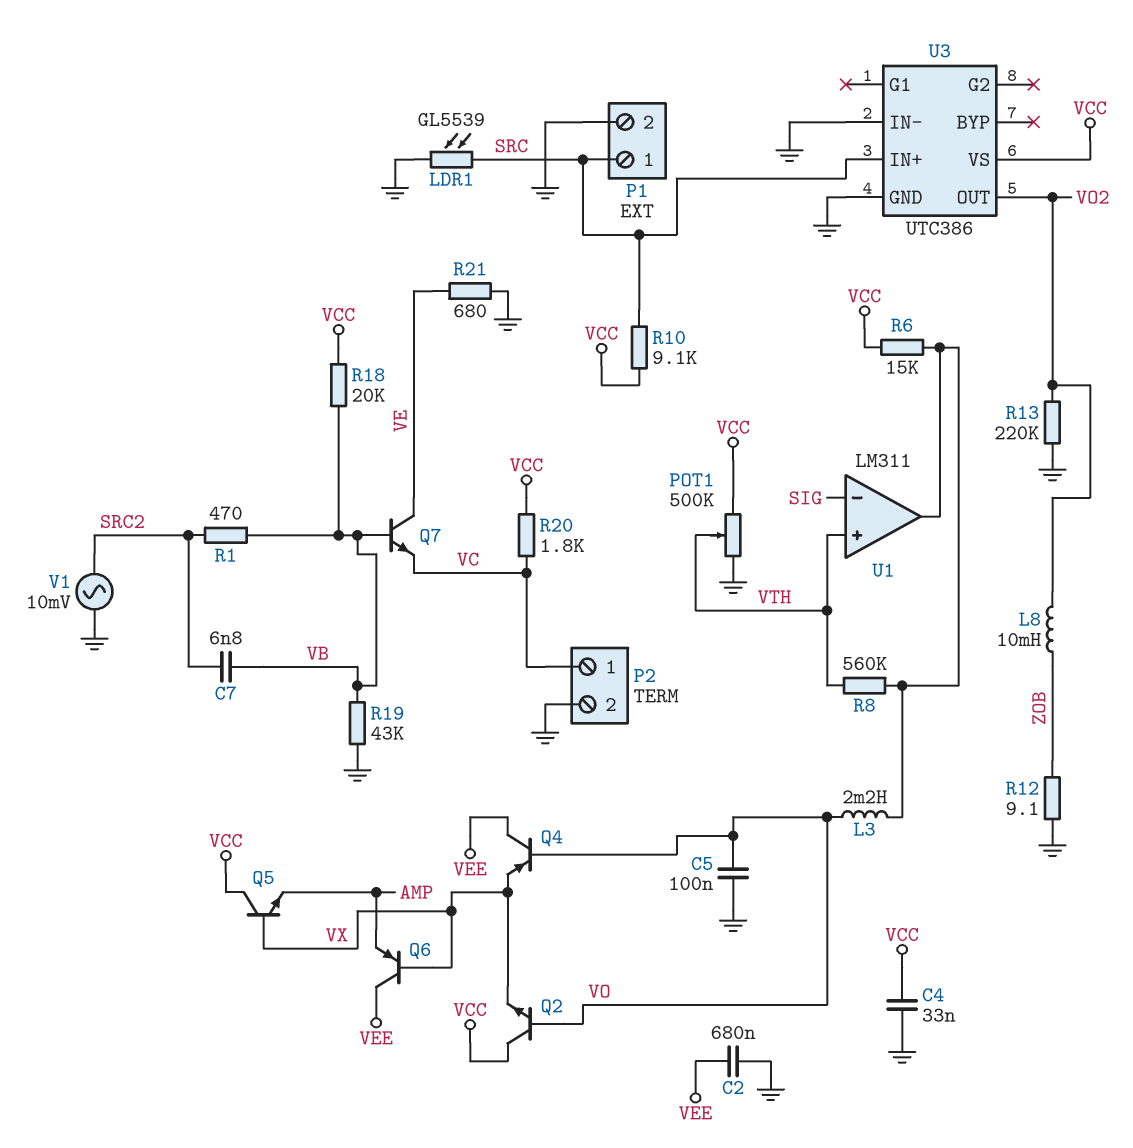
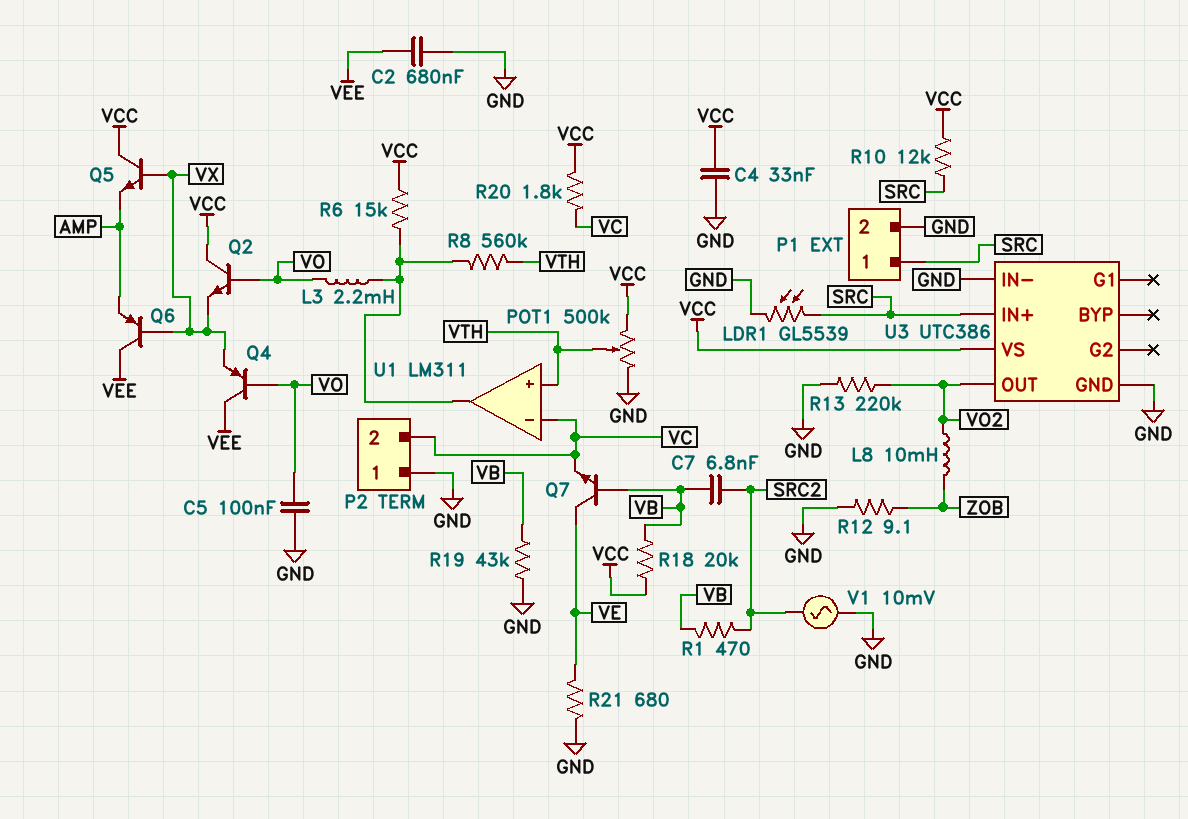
P2 pin 1: VC -> GND
P2 pin 2: GND -> VC
R10: 9.1k (SRC, VCC) -> 12k (SRC, VCC)
U1 pin in-: SIG -> VC

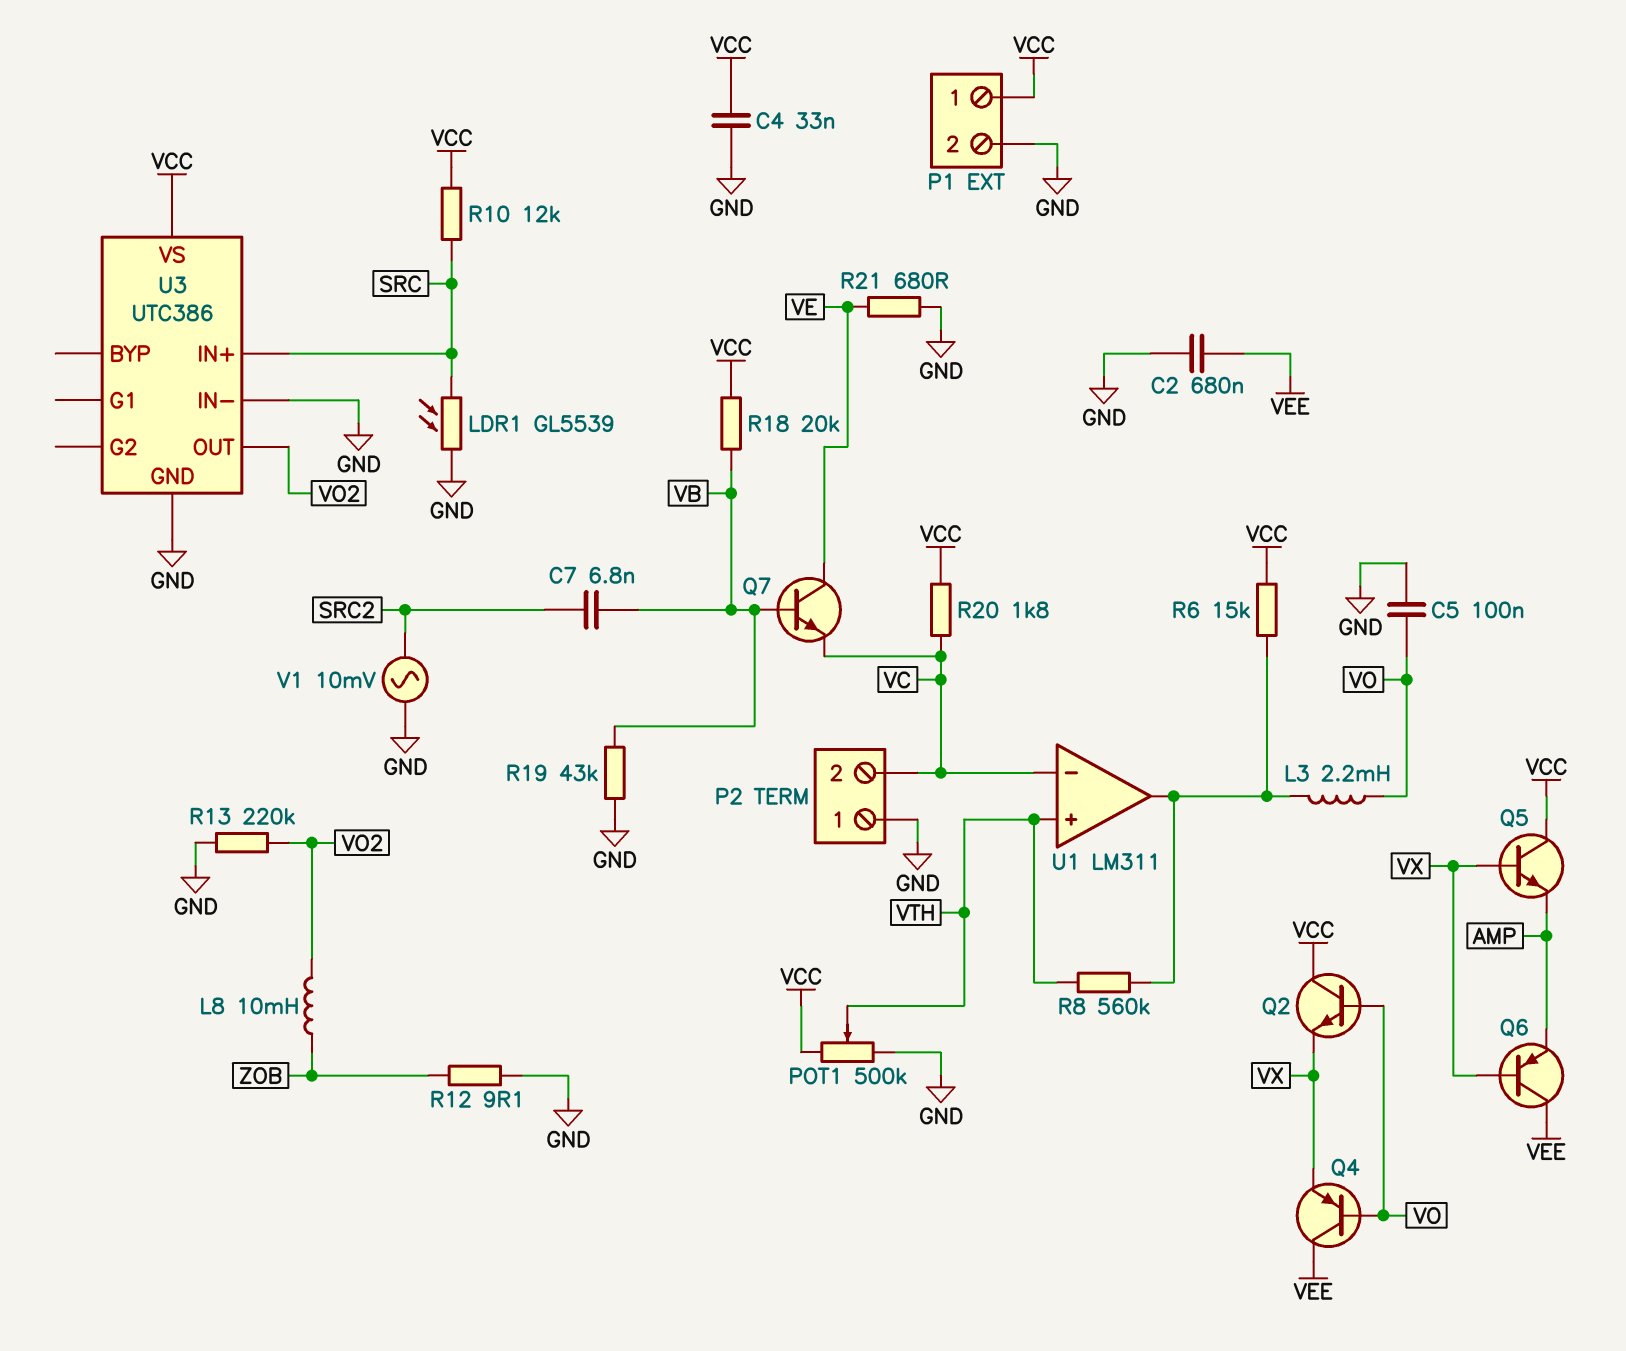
P1 pin 1: SRC -> VCC
R1: 470 (SRC2, VB) -> none

